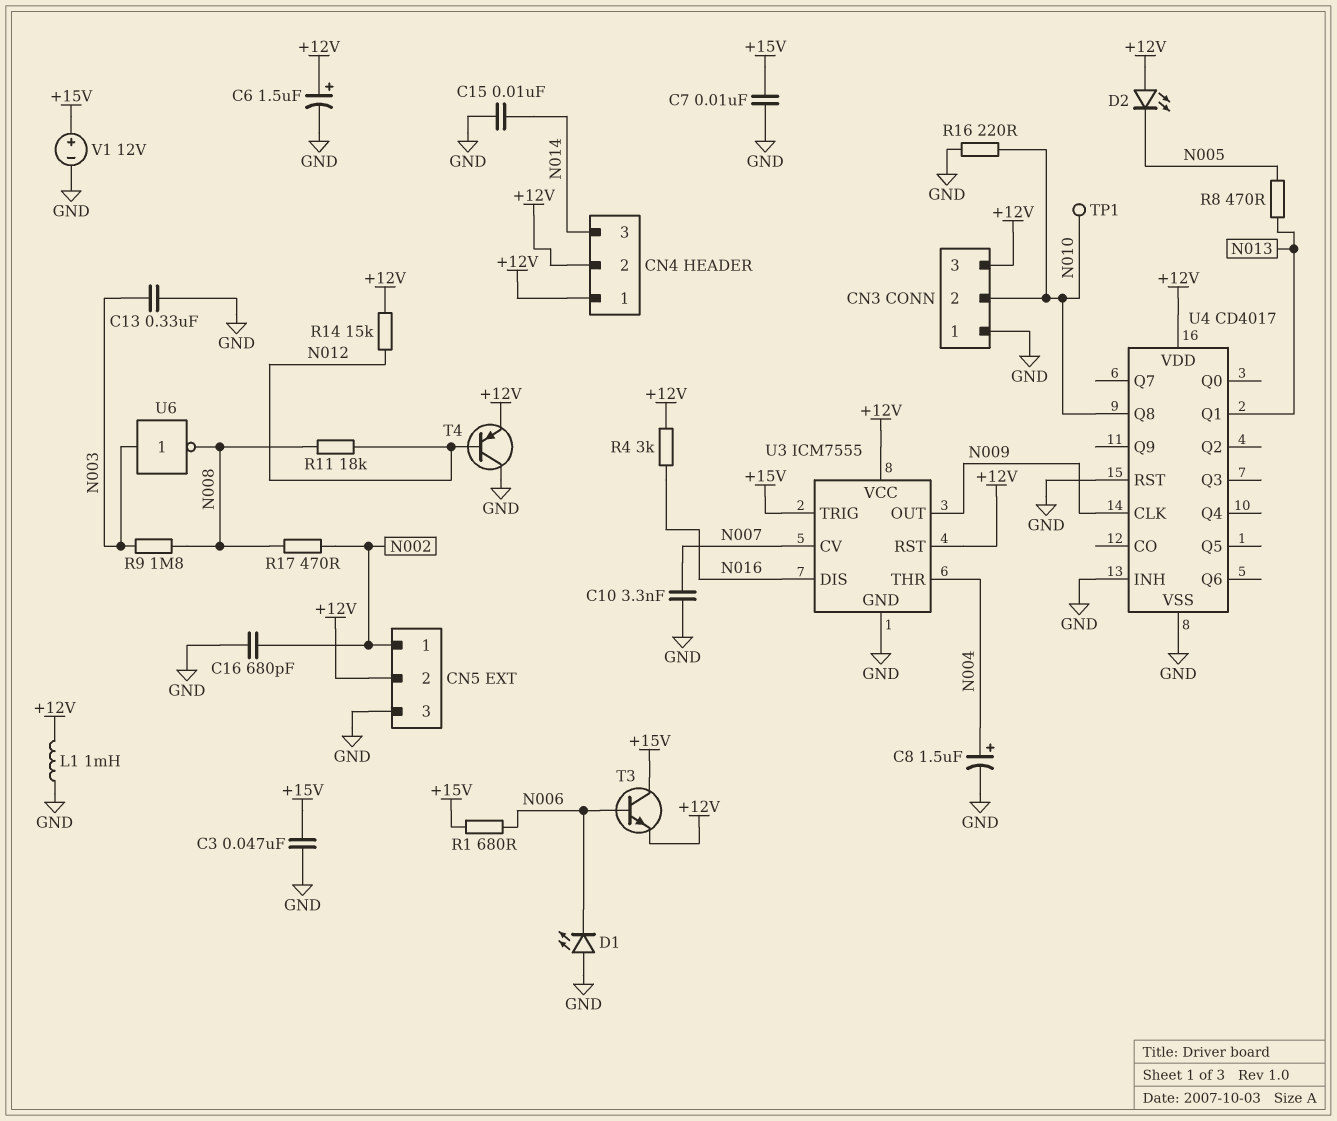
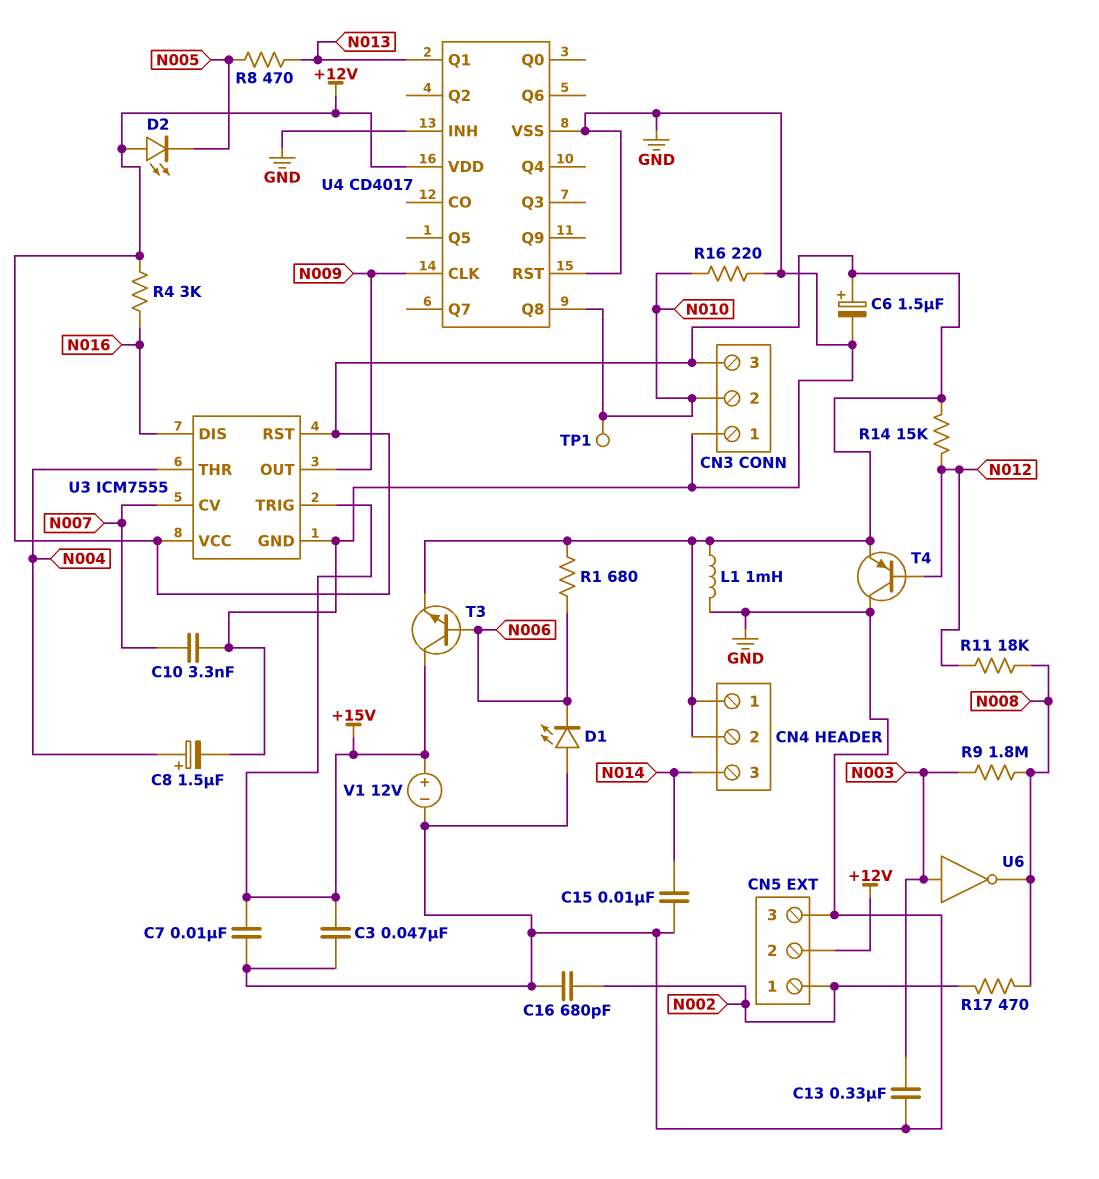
R1: 680 (+15V, N006) -> 680 (+12V, N006)

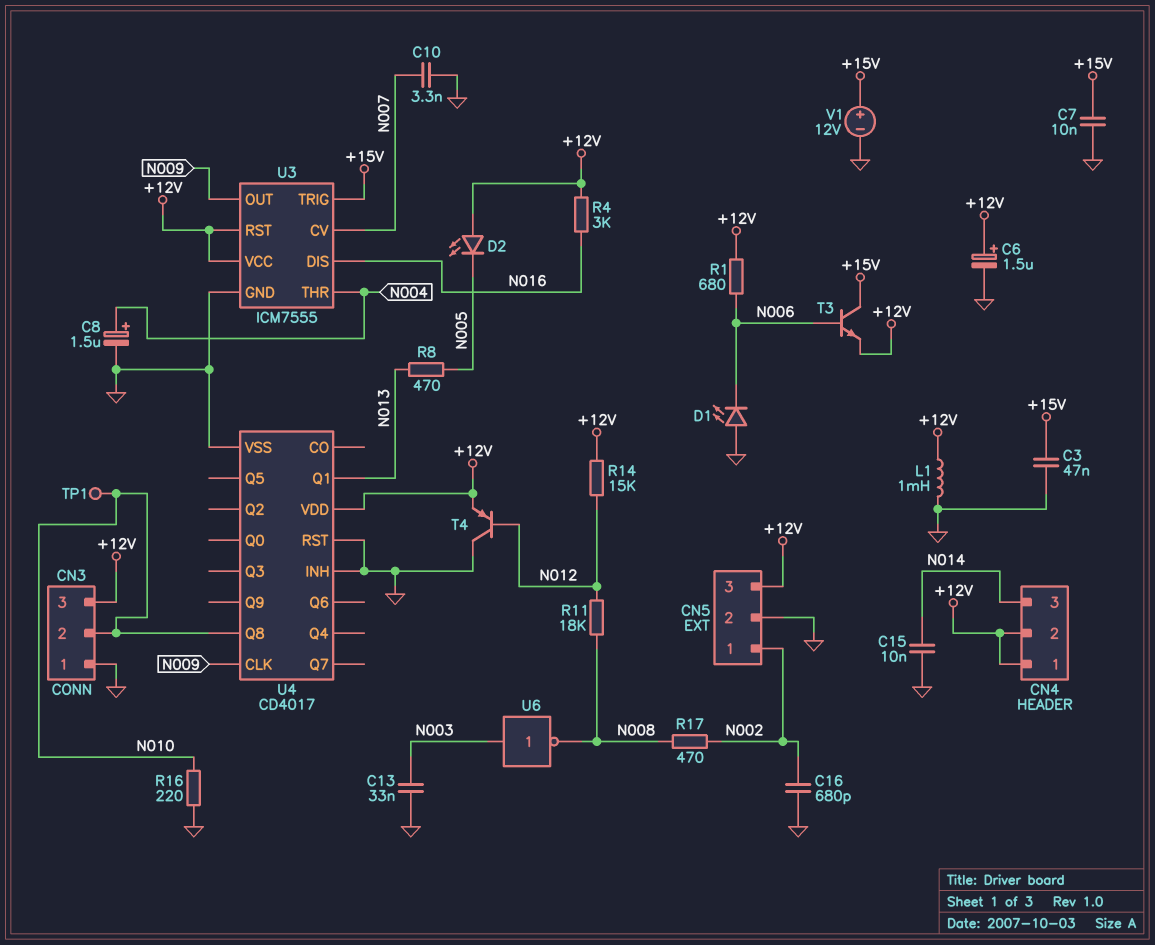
C13: 330nF (GND, N003) -> 33nF (GND, N003)
CN5 pin 2: +12V -> GND
CN5 pin 3: GND -> +12V
R9: 1.8M (N003, N008) -> none

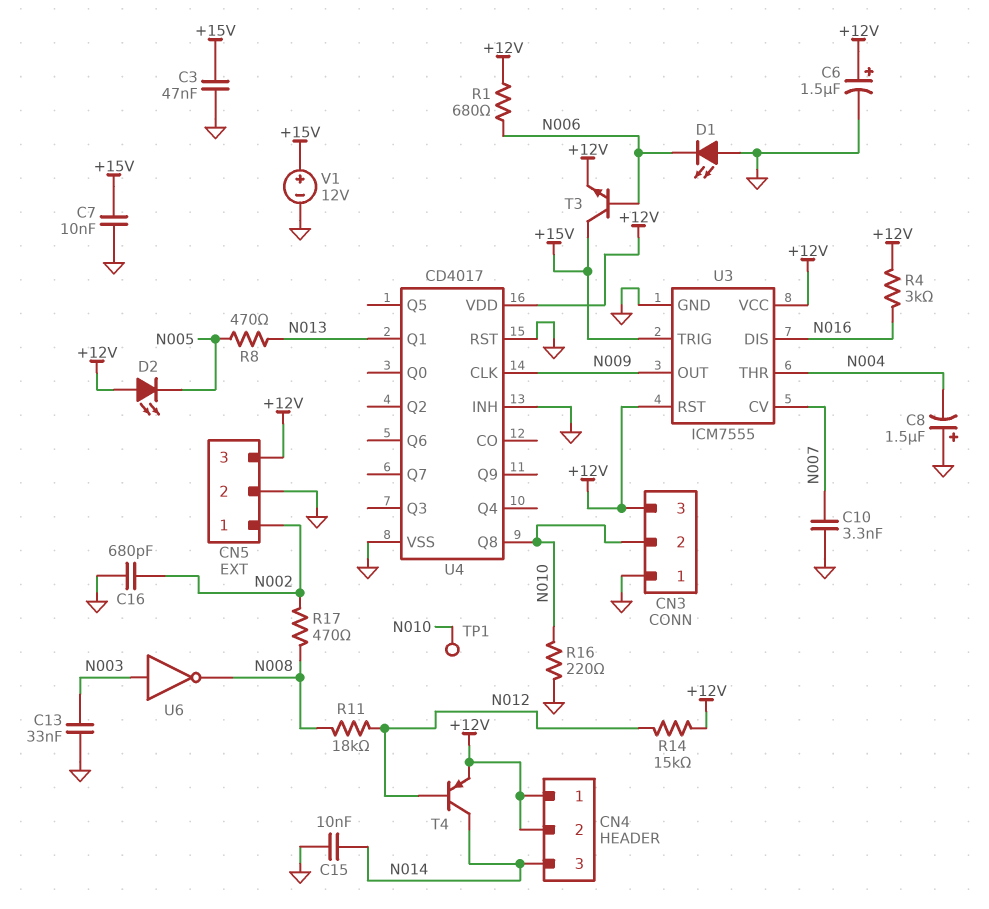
C8: 1.5uF (plus N004, minus GND) -> 1.5uF (plus GND, minus N004)
L1: 1mH (+12V, GND) -> none
T4: PNP (B N012, C GND, E +12V) -> PNP (B N012, C N014, E +12V)

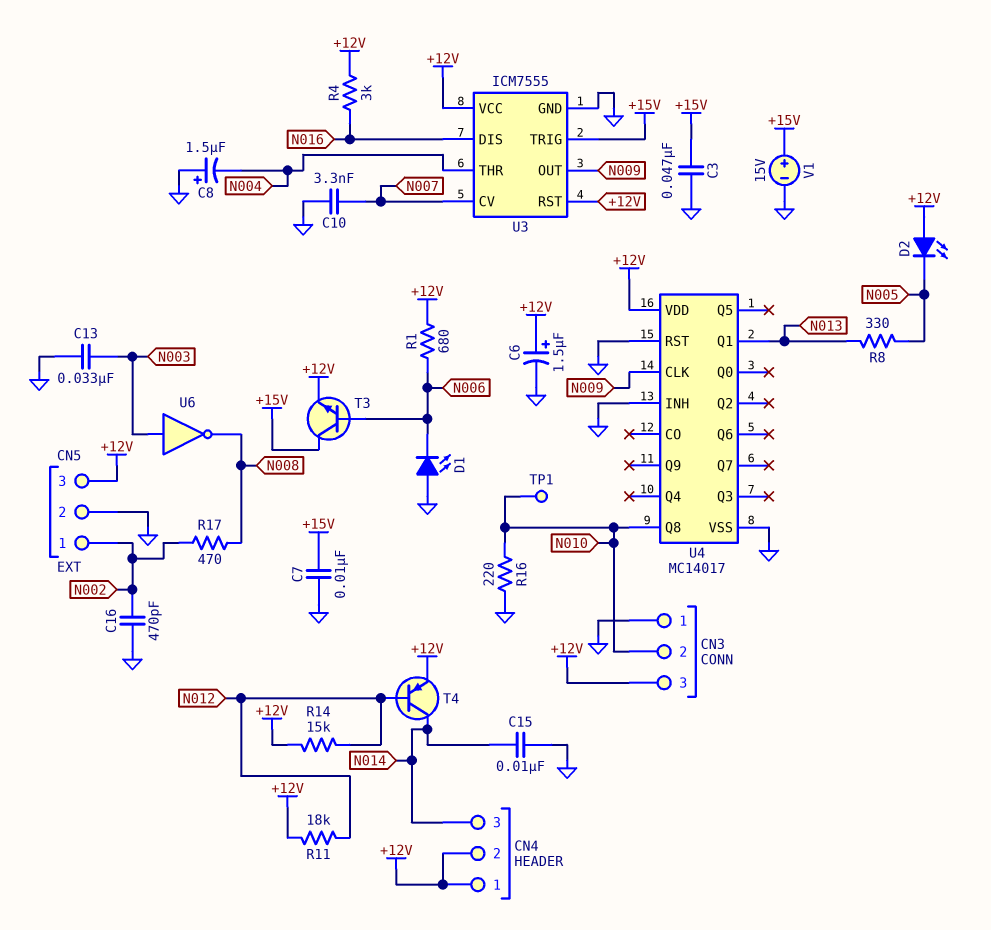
C16: 680pF (GND, N002) -> 470pF (GND, N002)
R8: 470 (N005, N013) -> 330 (N005, N013)
R11: 18k (N008, N012) -> 18k (+12V, N012)
U4: CD4017 -> MC14017
V1: 12V (plus +15V, minus GND) -> 15V (plus +15V, minus GND)

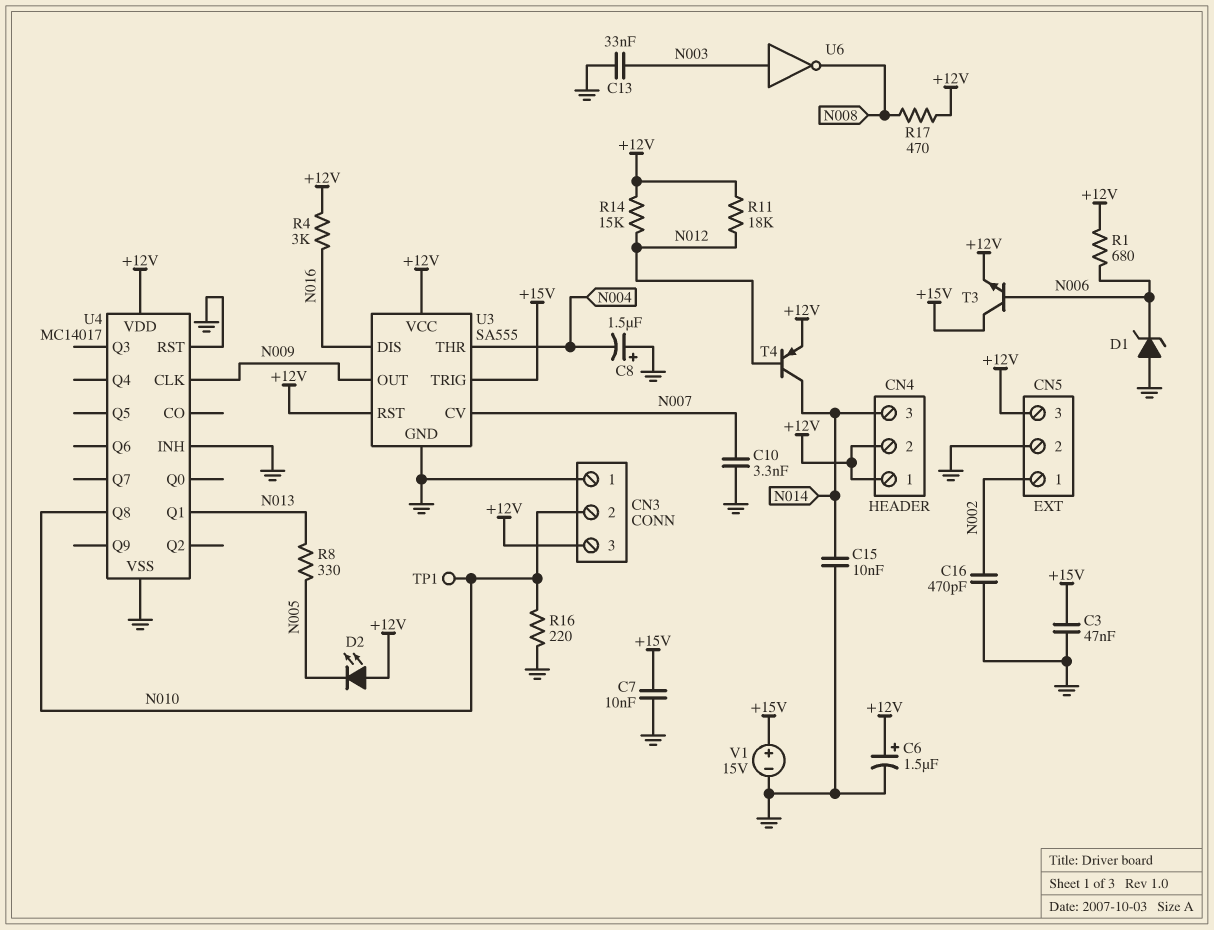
D1: LED (A GND, K N006) -> zener (A GND, K N006)
R17: 470 (N002, N008) -> 470 (+12V, N008)
U3: ICM7555 -> SA555

